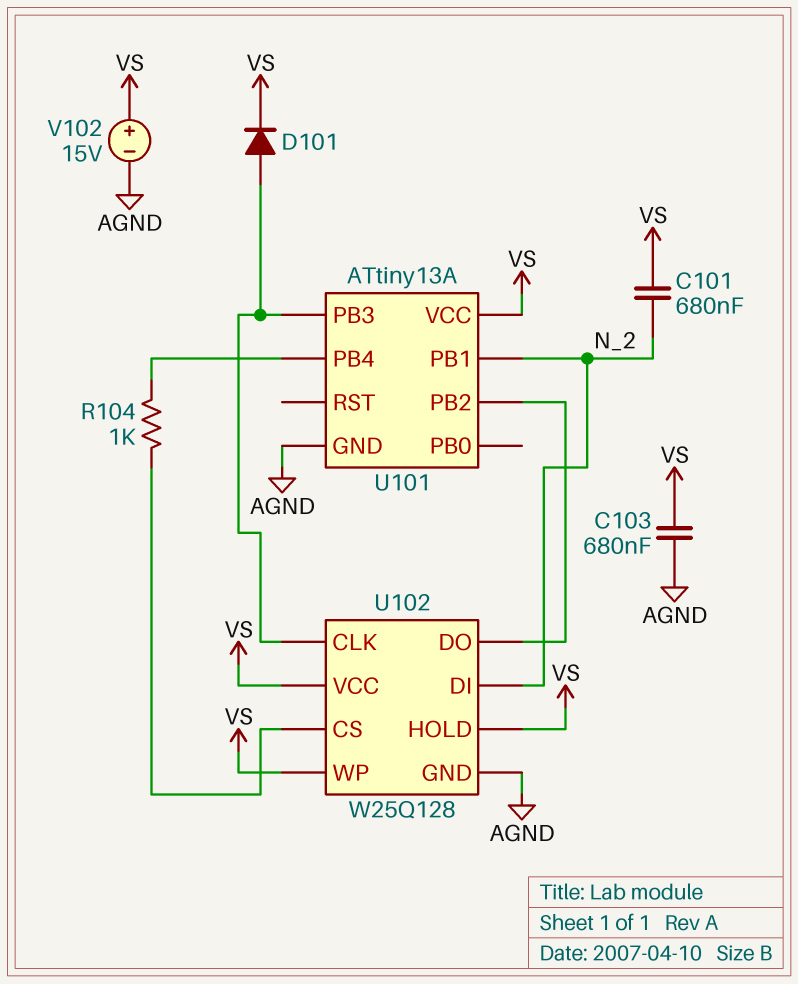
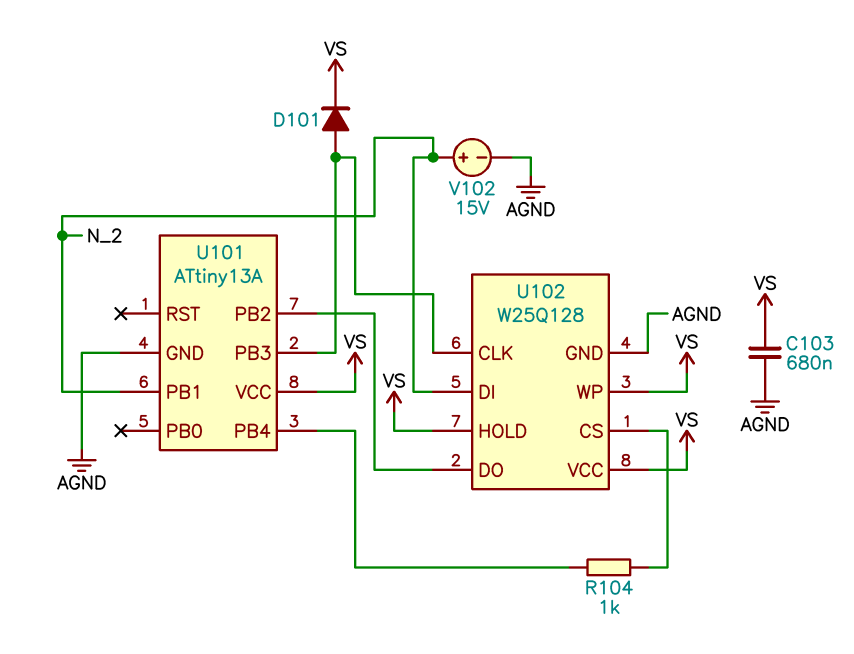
C101: 680nF (N_2, VS) -> none
V102: 15V (plus VS, minus AGND) -> 15V (plus N_2, minus AGND)

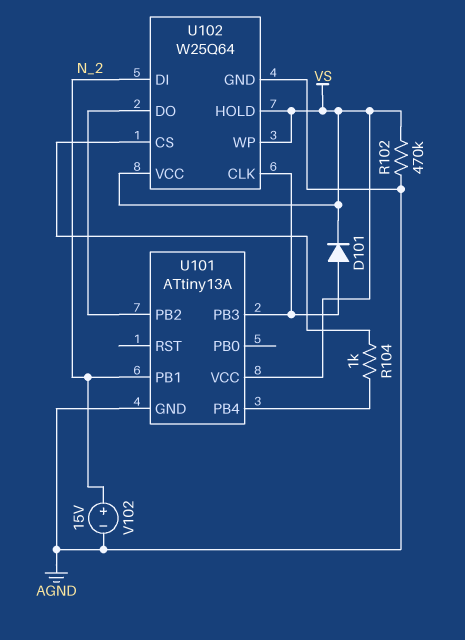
C103: 680nF (AGND, VS) -> none
R102: none -> 470k (AGND, VS)
U102: W25Q128 -> W25Q64

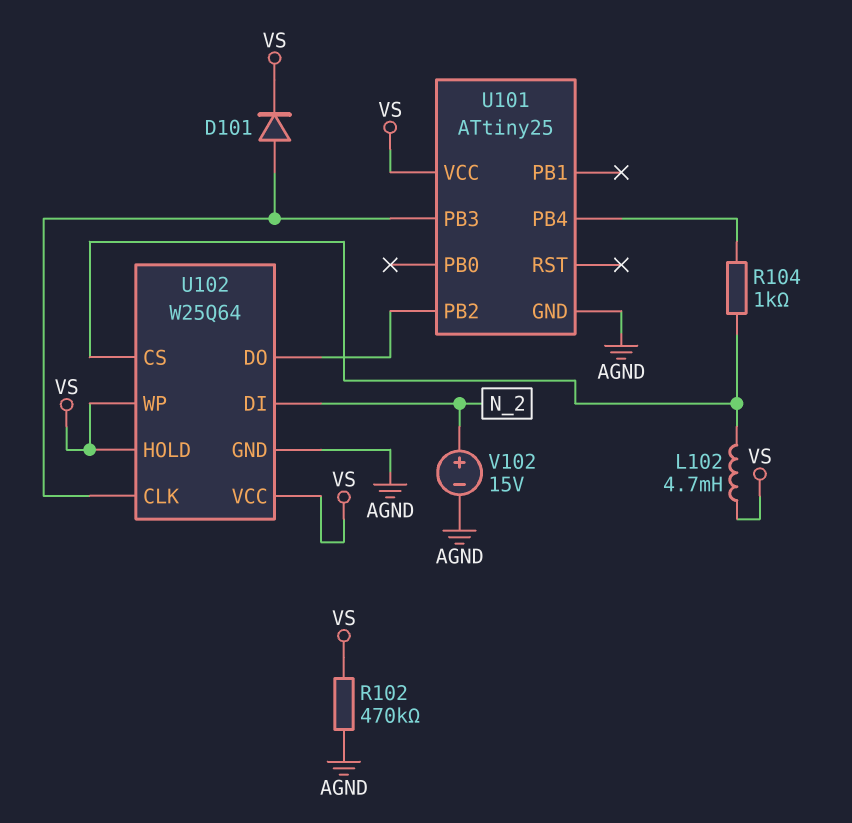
L102: none -> 4.7mH (U102/CS, VS)
U101: ATtiny13A -> ATtiny25
U101 pin PB1: N_2 -> none

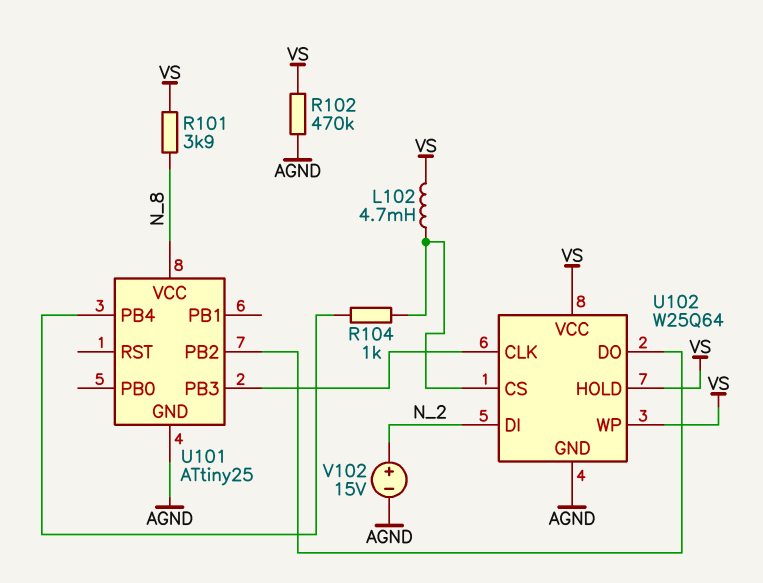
D101: diode (A U101/PB3, K VS) -> none
R101: none -> 3.9k (N_8, VS)
U101 pin VCC: VS -> N_8

